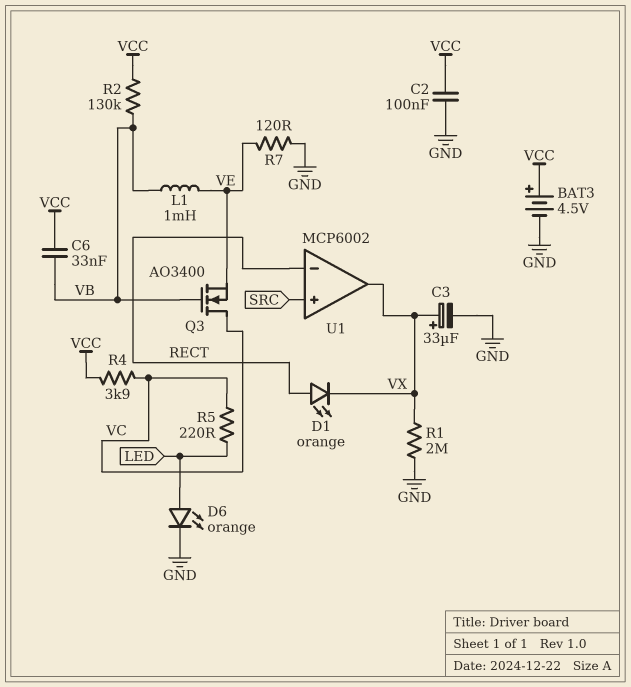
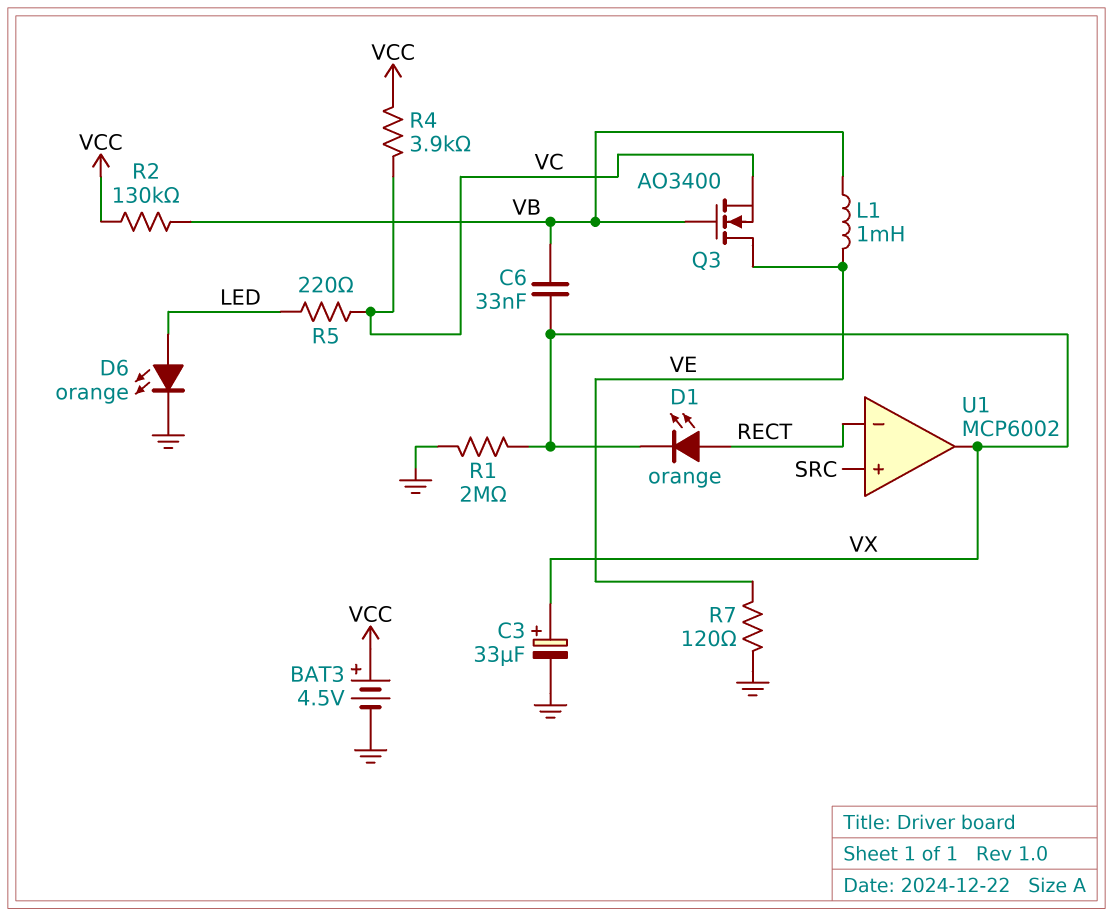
C2: 100nF (GND, VCC) -> none
C6: 33nF (VB, VCC) -> 33nF (VB, VX)
Q3: NMOS AO3400 (G VB, D VC, S VE) -> NMOS AO3400 (G VB, D VE, S VC)

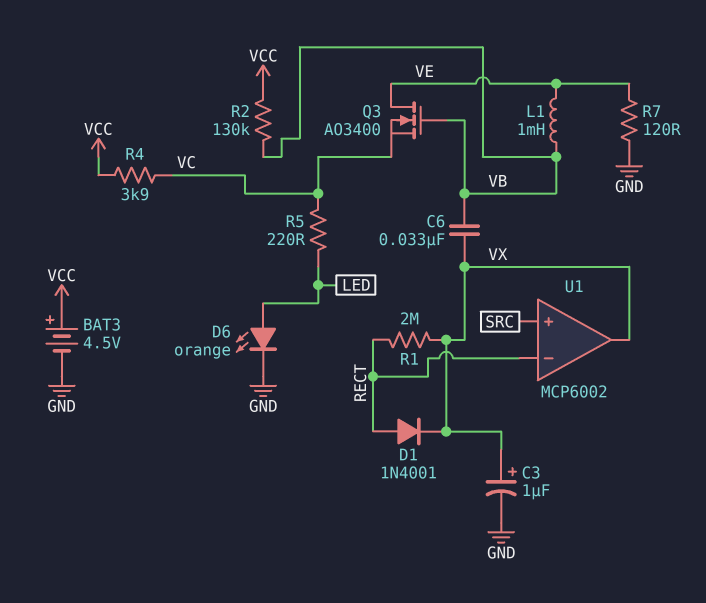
C3: 33uF (plus VX, minus GND) -> 1uF (plus VX, minus GND)
D1: LED orange (A RECT, K VX) -> diode 1N4001 (A RECT, K VX)
R1: 2M (GND, VX) -> 2M (RECT, VX)

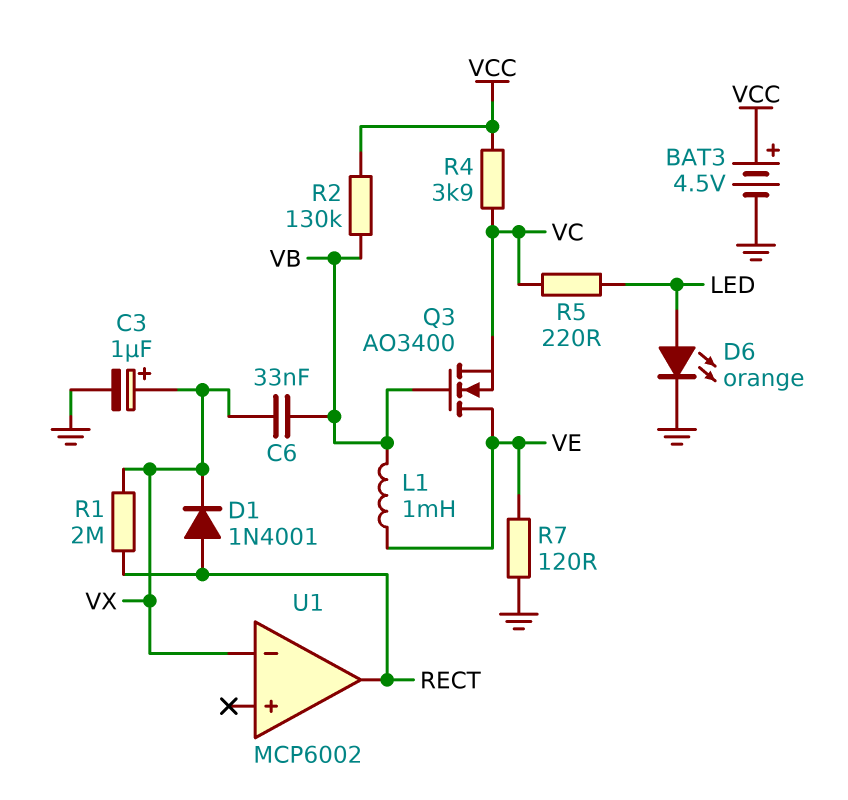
U1 pin in+: SRC -> none
U1 pin in-: RECT -> VX
U1 pin out: VX -> RECT

